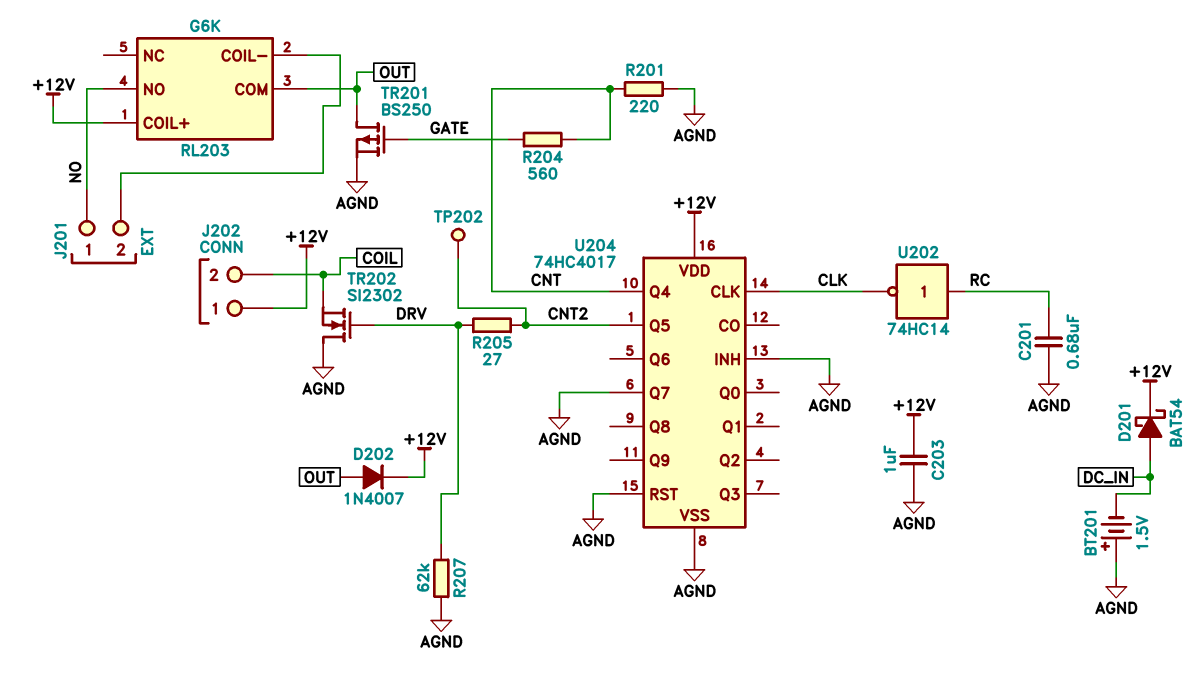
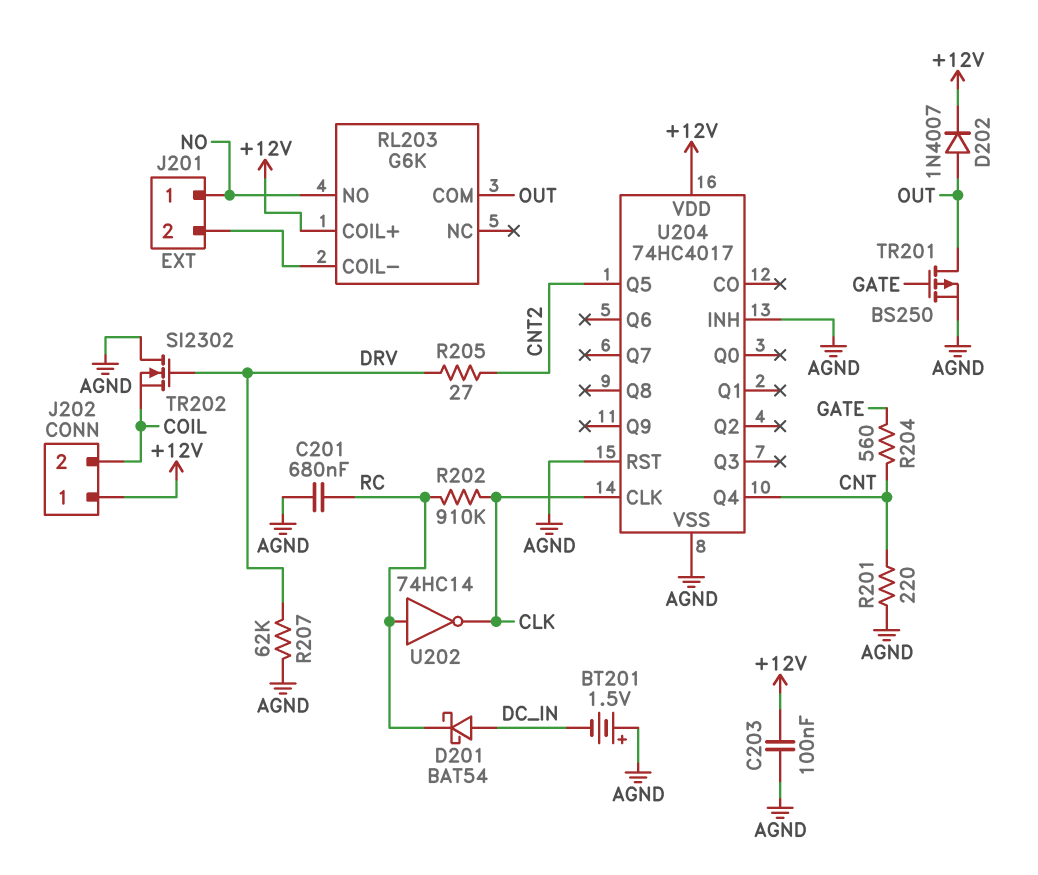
C203: 1uF (+12V, AGND) -> 100nF (+12V, AGND)
D201: schottky BAT54 (A DC_IN, K +12V) -> schottky BAT54 (A DC_IN, K RC)
R202: none -> 910k (CLK, RC)
TP202: test point (CNT2) -> none
U204 pin Q7: AGND -> none

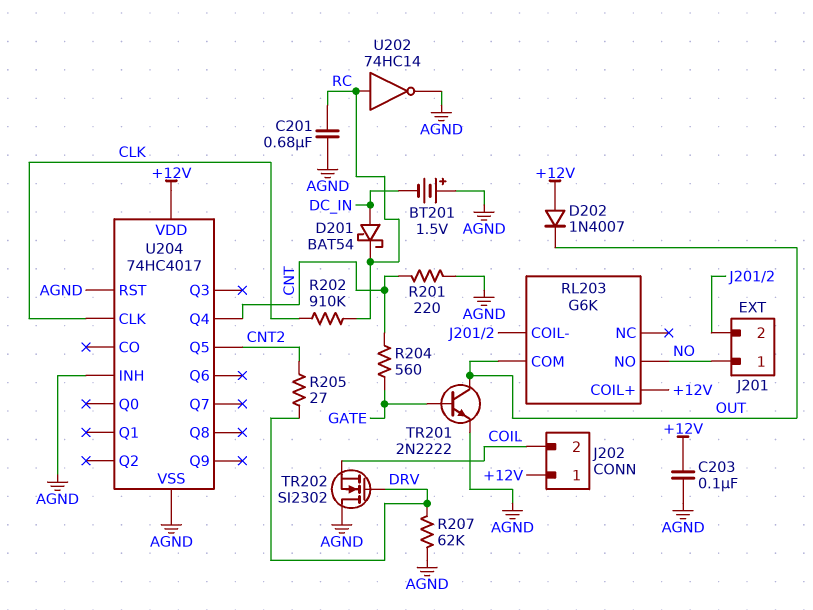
D202: diode 1N4007 (A OUT, K +12V) -> diode 1N4007 (A +12V, K OUT)
TR201: PMOS BS250 (G GATE, D OUT, S AGND) -> NPN 2N2222 (B GATE, C OUT, E AGND)
U202: NOT 74HC14 (in RC, out CLK) -> NOT 74HC14 (in RC, out AGND)

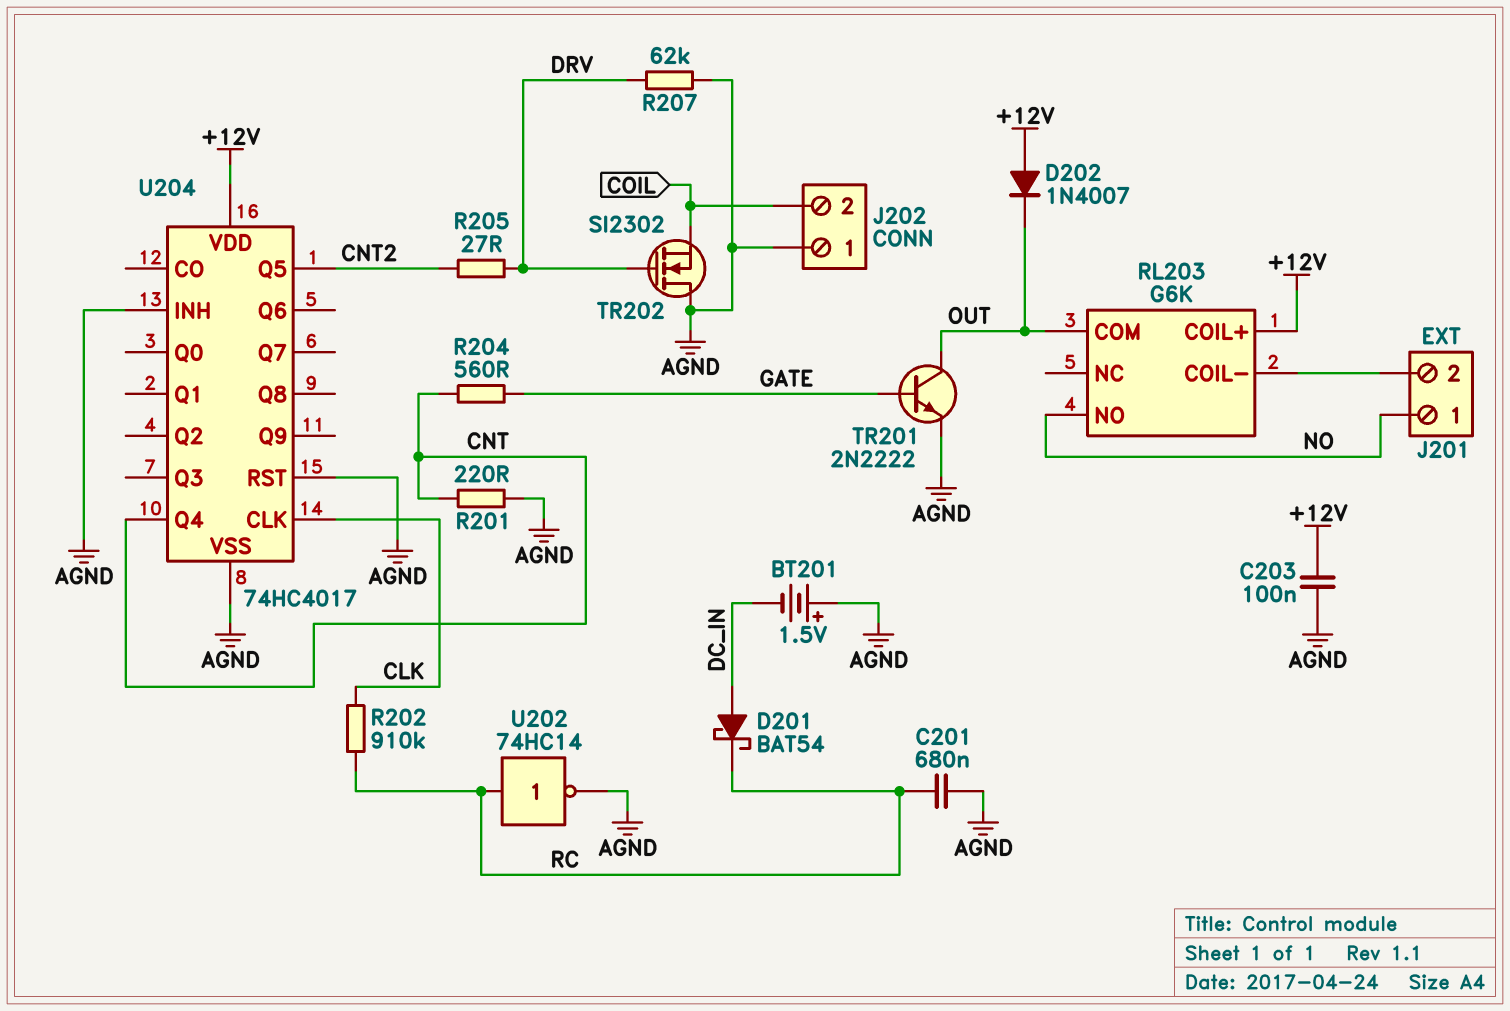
J202 pin 1: +12V -> AGND

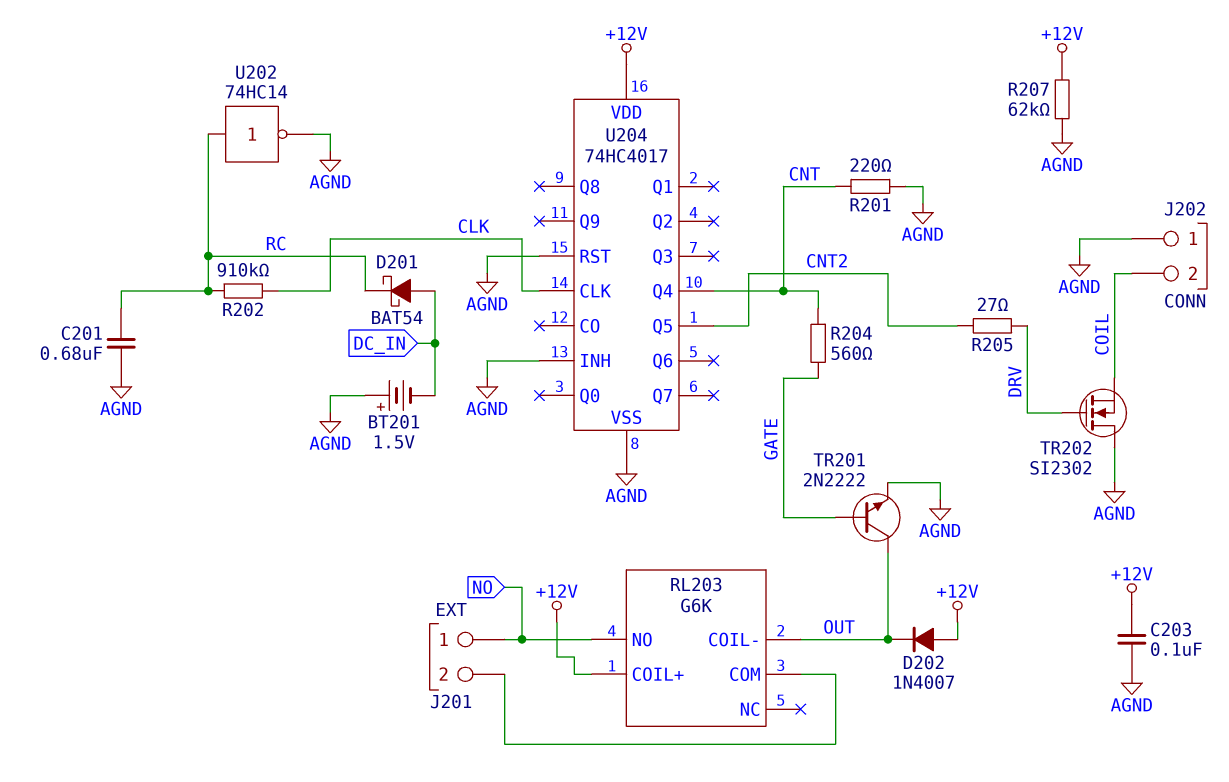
R207: 62k (AGND, DRV) -> 62k (+12V, AGND)
RL203 pin COIL-: J201/2 -> OUT
RL203 pin COM: OUT -> J201/2

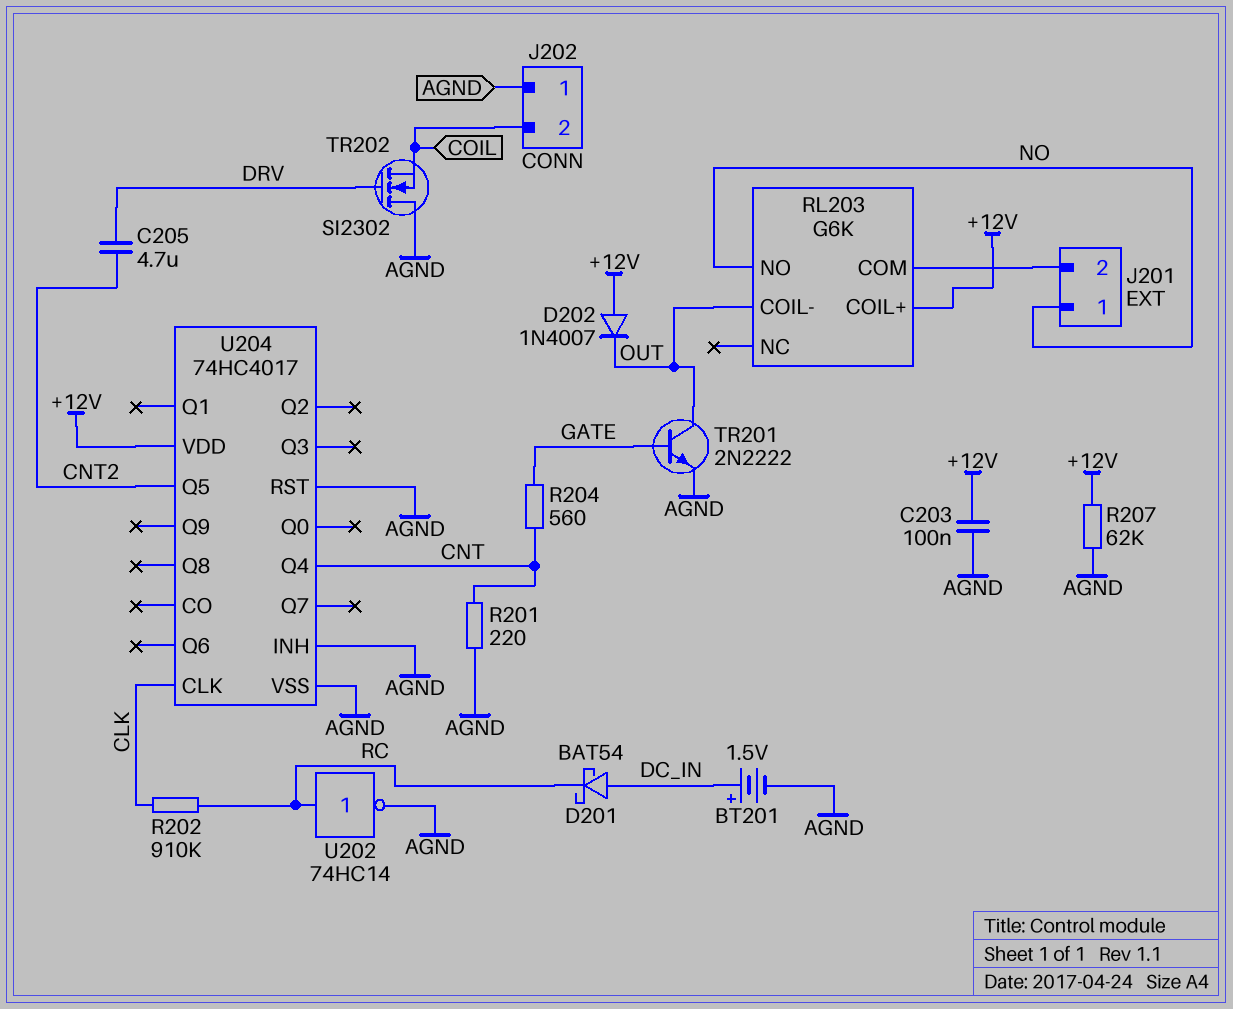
BT201: 1.5V (plus AGND, minus DC_IN) -> 1.5V (plus DC_IN, minus AGND)
C201: 680nF (AGND, RC) -> none
C205: none -> 4.7uF (CNT2, DRV)
R205: 27 (CNT2, DRV) -> none

